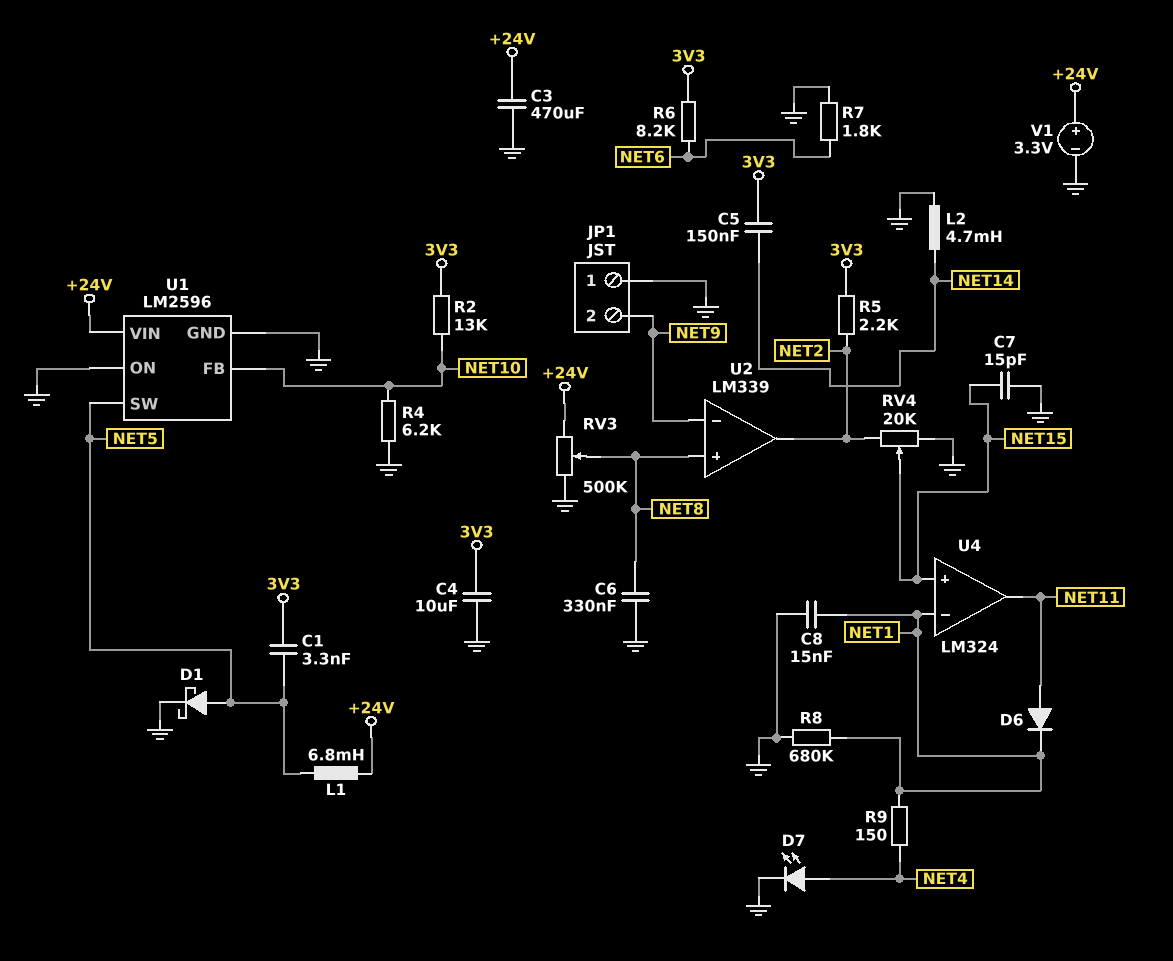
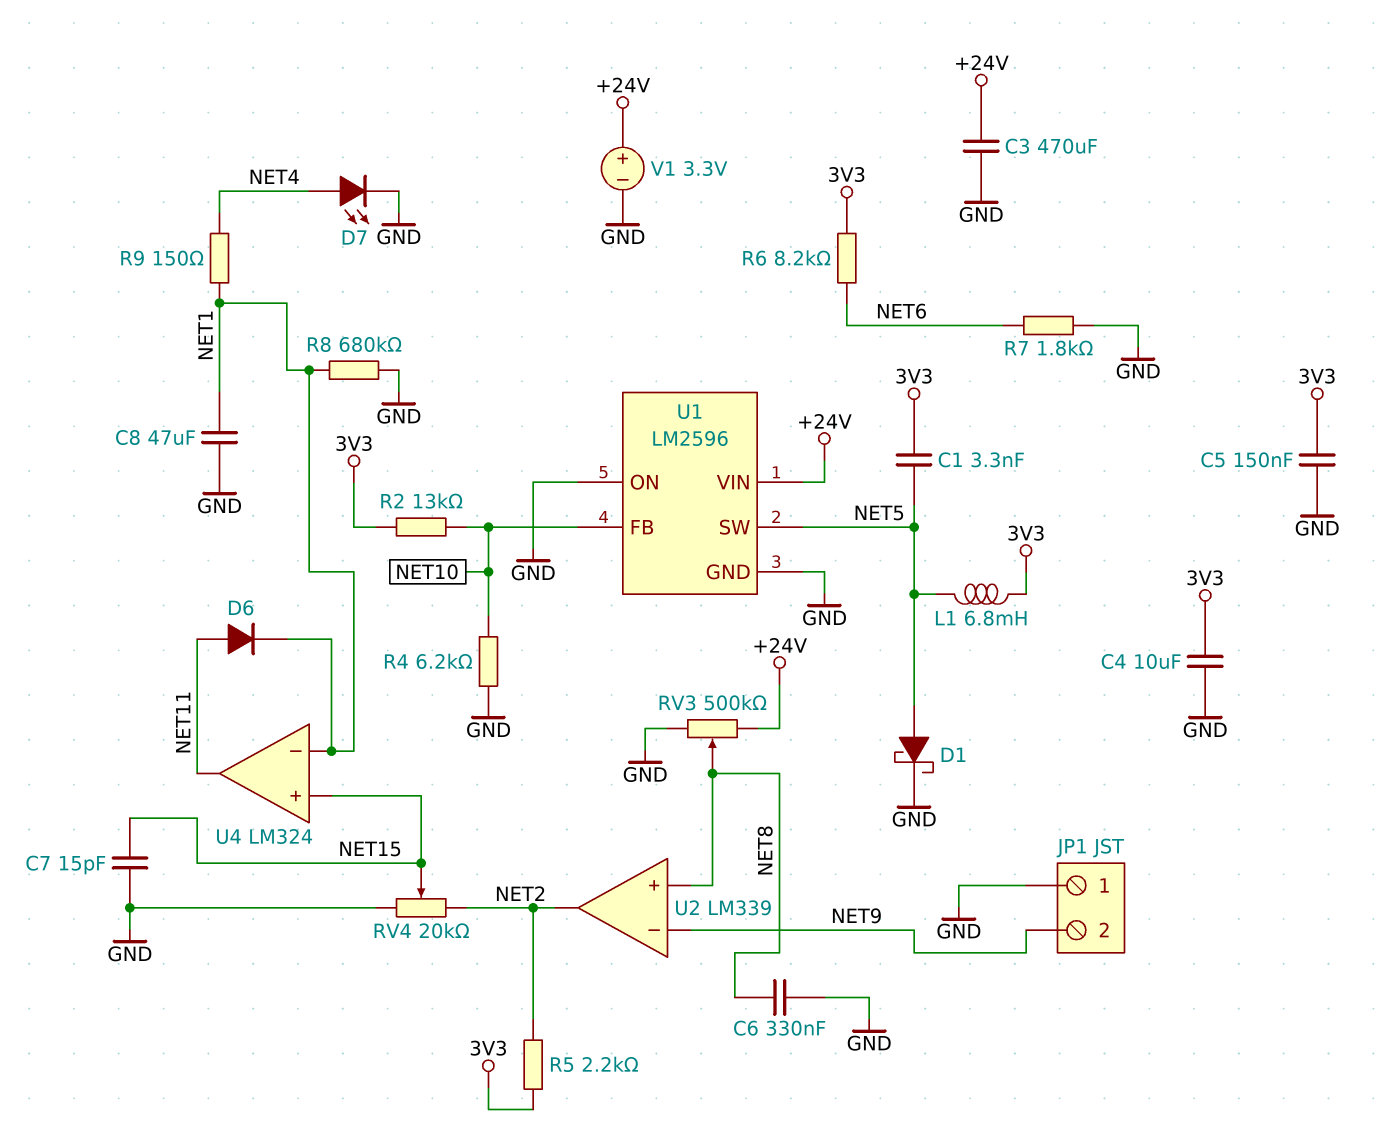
C5: 150nF (3V3, NET14) -> 150nF (3V3, GND)
C8: 15nF (GND, NET1) -> 47uF (GND, NET1)
L1: 6.8mH (+24V, NET5) -> 6.8mH (3V3, NET5)
L2: 4.7mH (GND, NET14) -> none

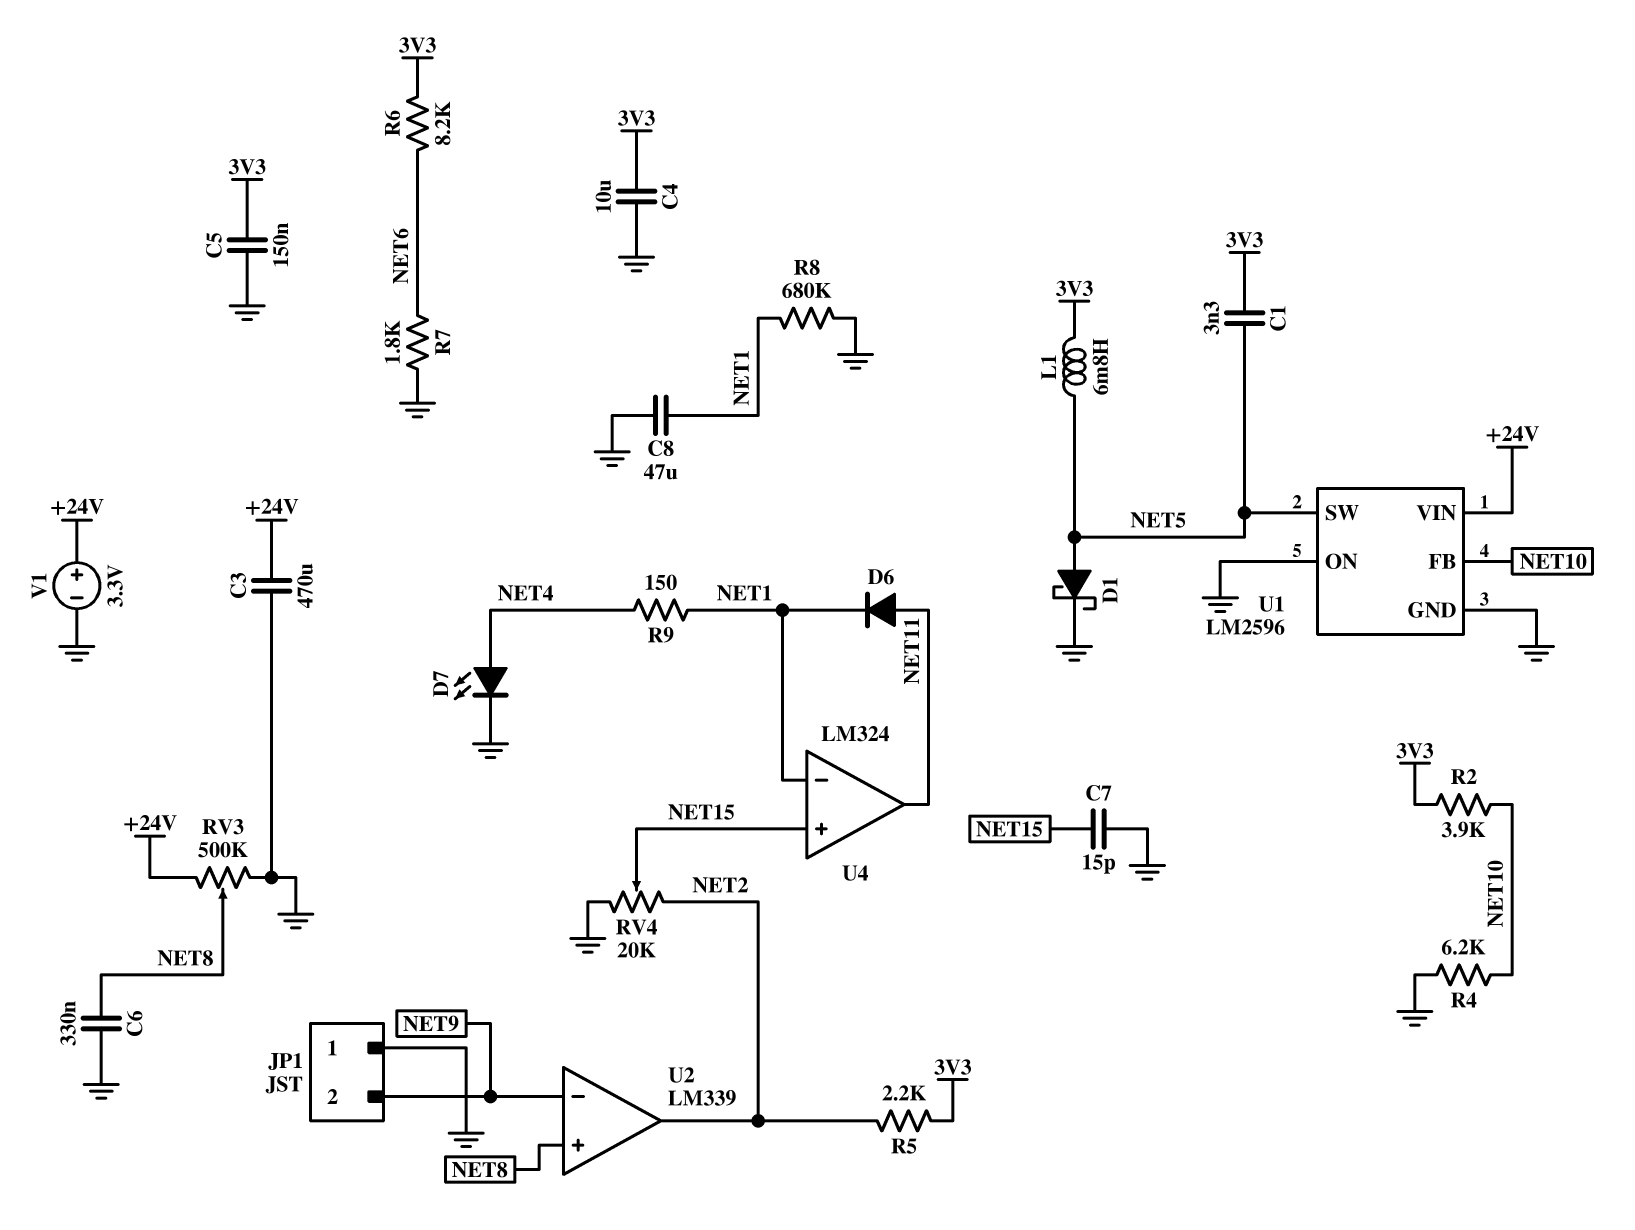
R2: 13k (3V3, NET10) -> 3.9k (3V3, NET10)

